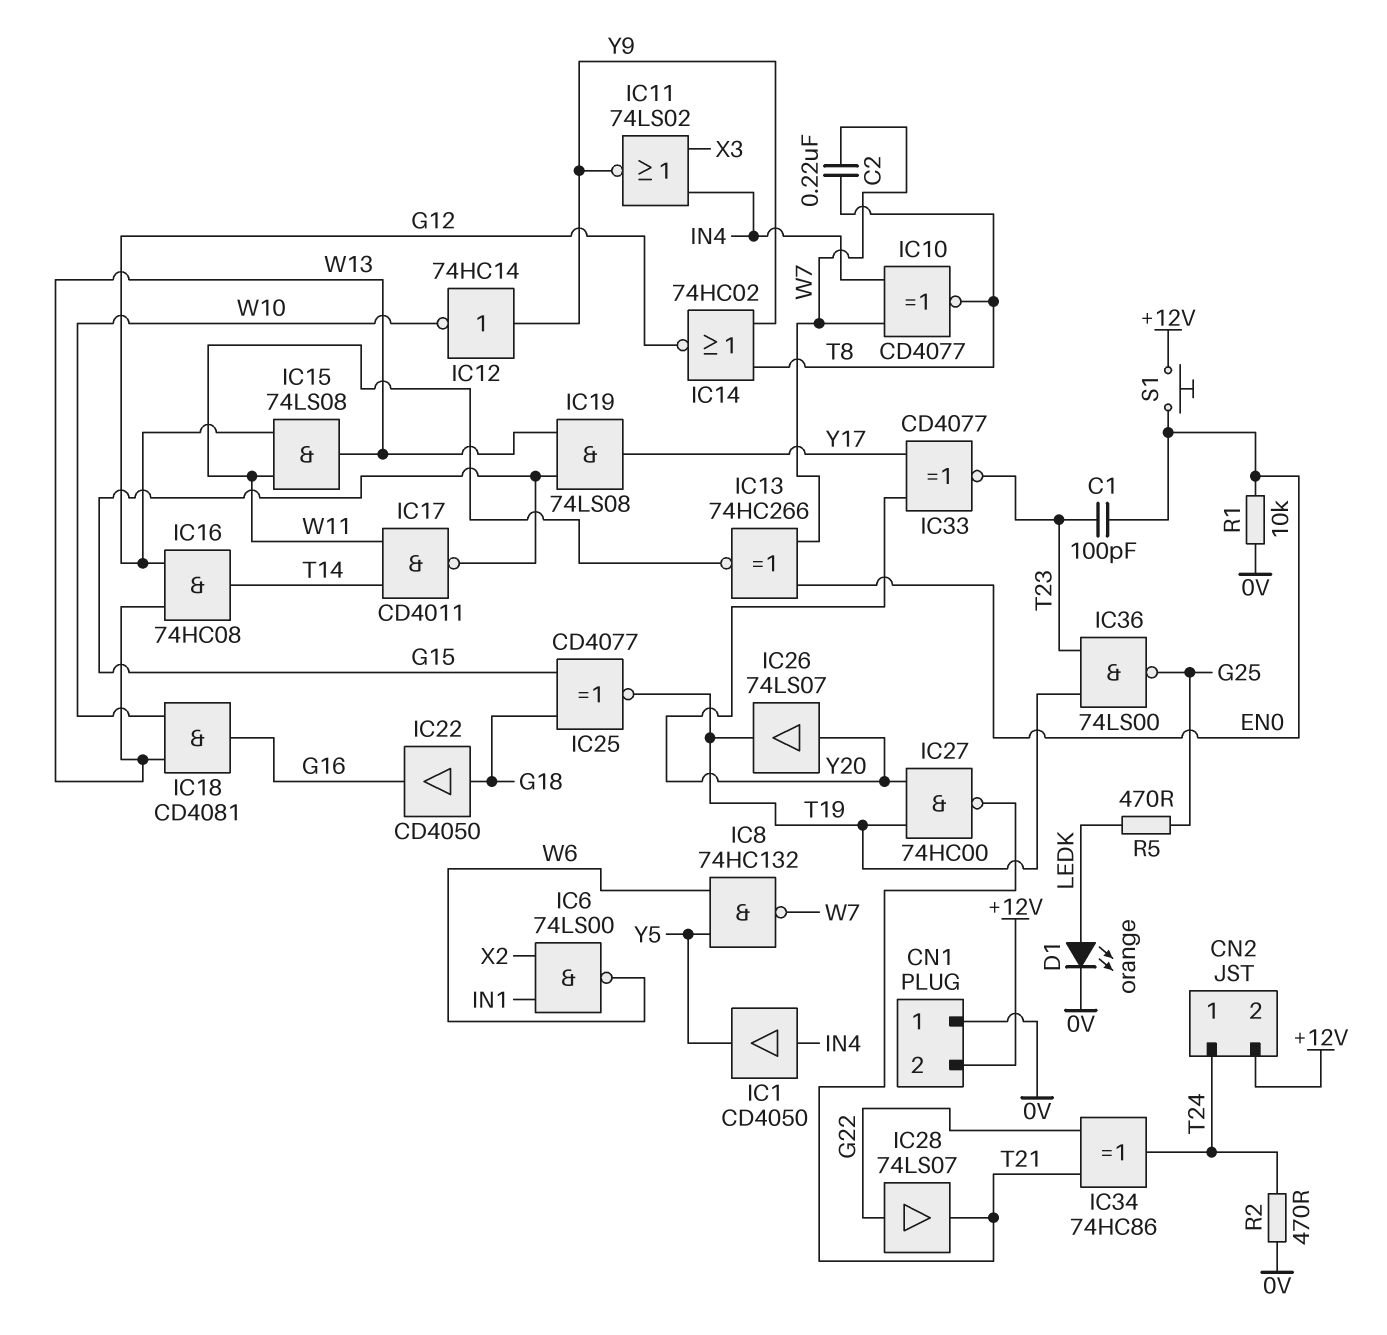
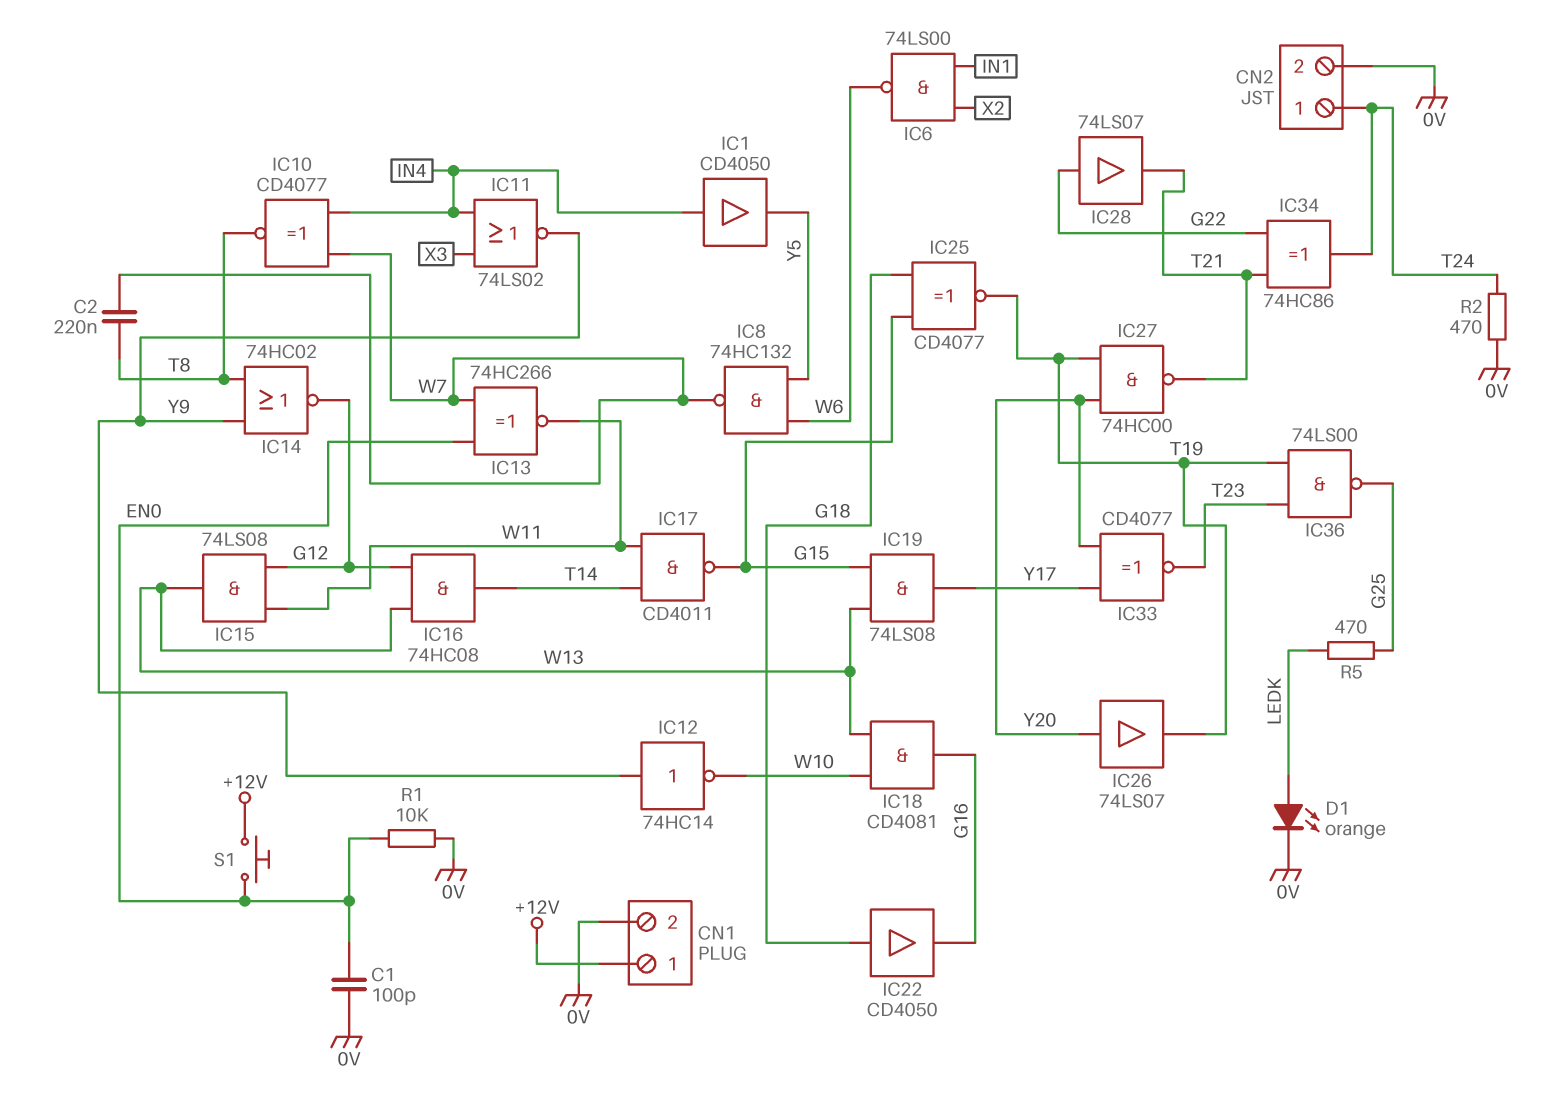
C1: 100pF (EN0, T23) -> 100pF (0V, EN0)
CN1 pin 1: 0V -> +12V
CN1 pin 2: +12V -> 0V
CN2 pin 2: +12V -> 0V

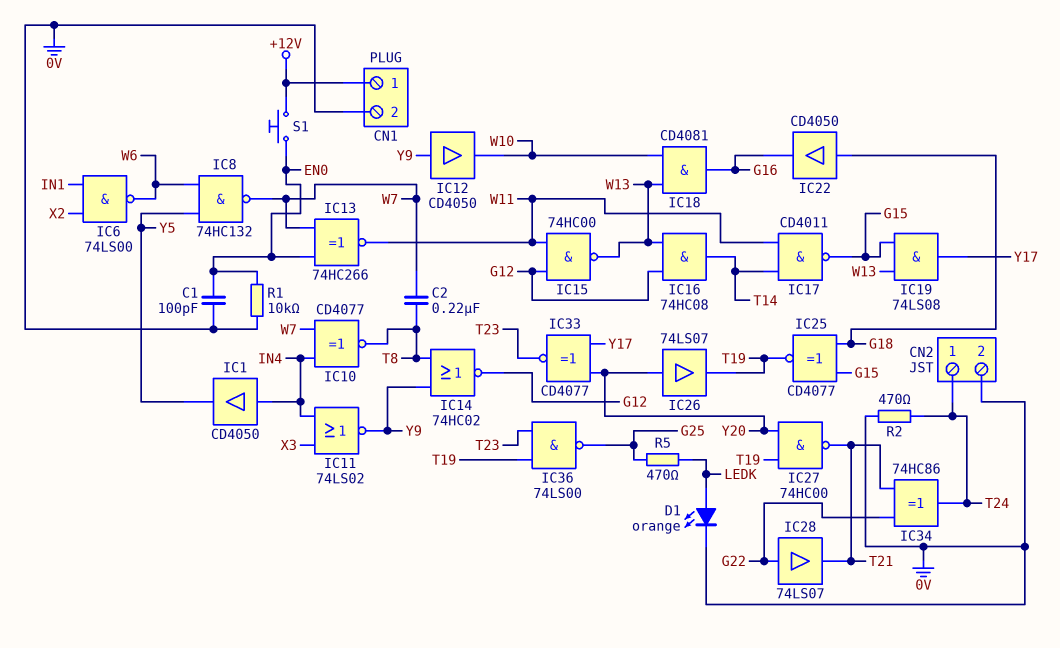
IC12: NOT 74HC14 (in Y9, out W10) -> buffer CD4050 (in Y9, out W10)
IC15: AND 74LS08 (in G12, in W11, out W13) -> NAND 74HC00 (in G12, in W11, out W13)

